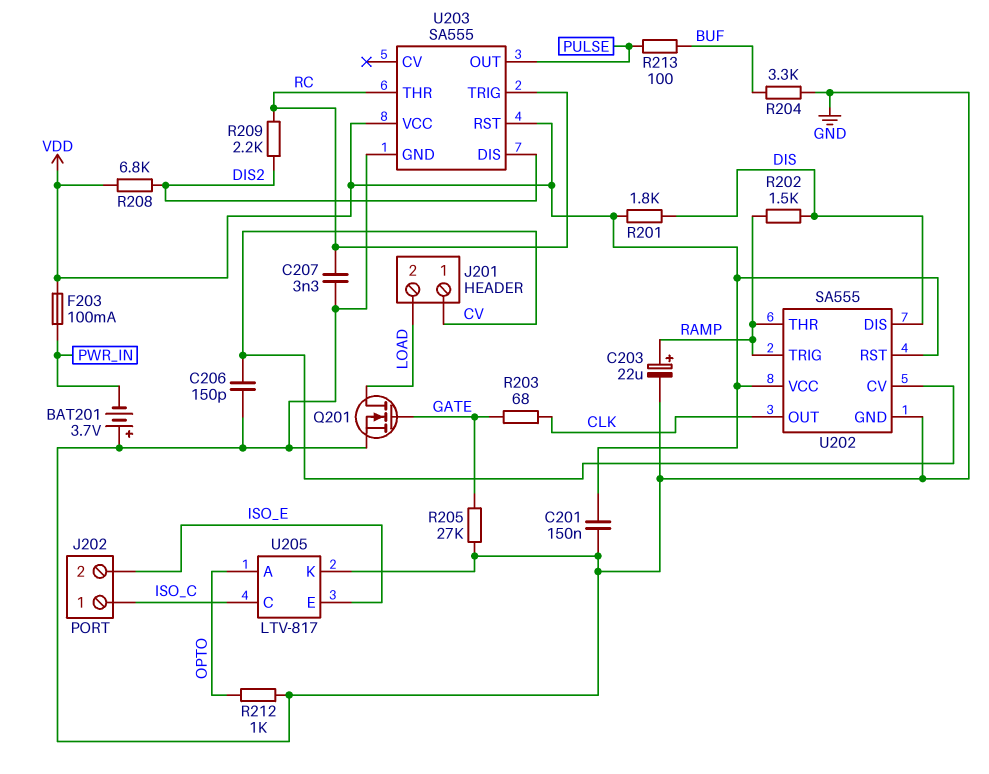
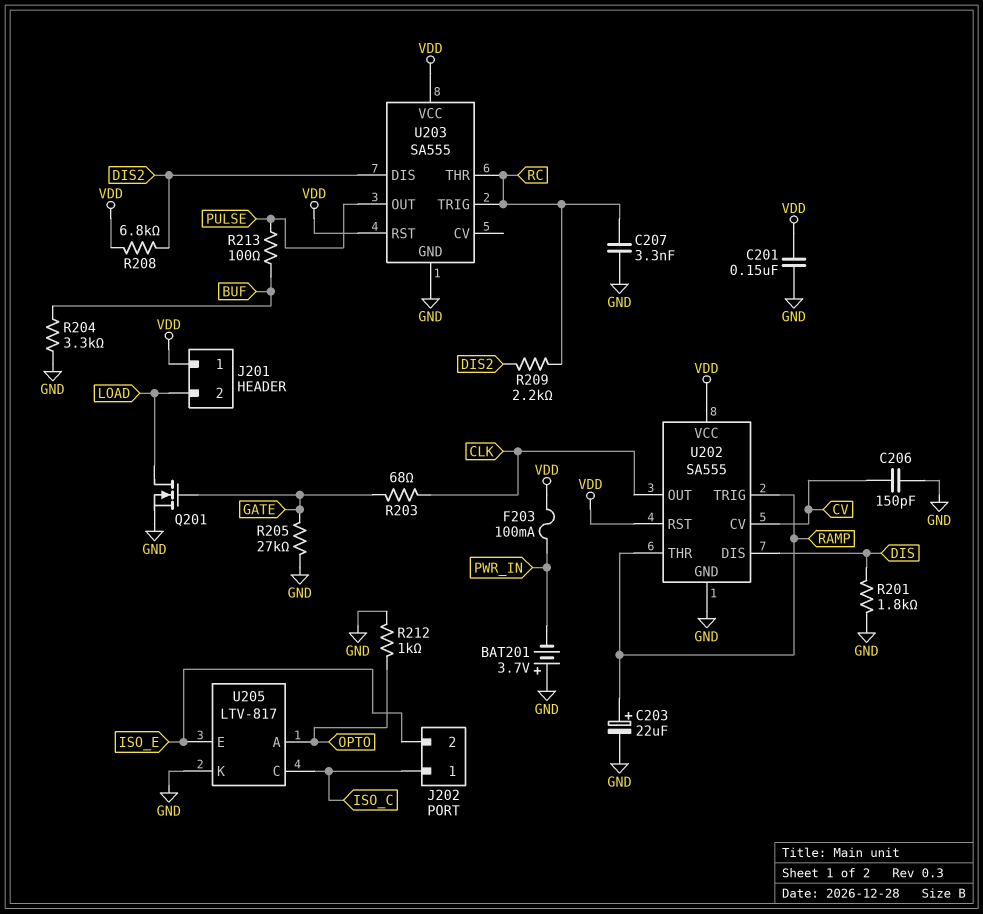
J201 pin 1: CV -> VDD
R201: 1.8k (DIS, VDD) -> 1.8k (DIS, GND)
R202: 1.5k (DIS, RAMP) -> none

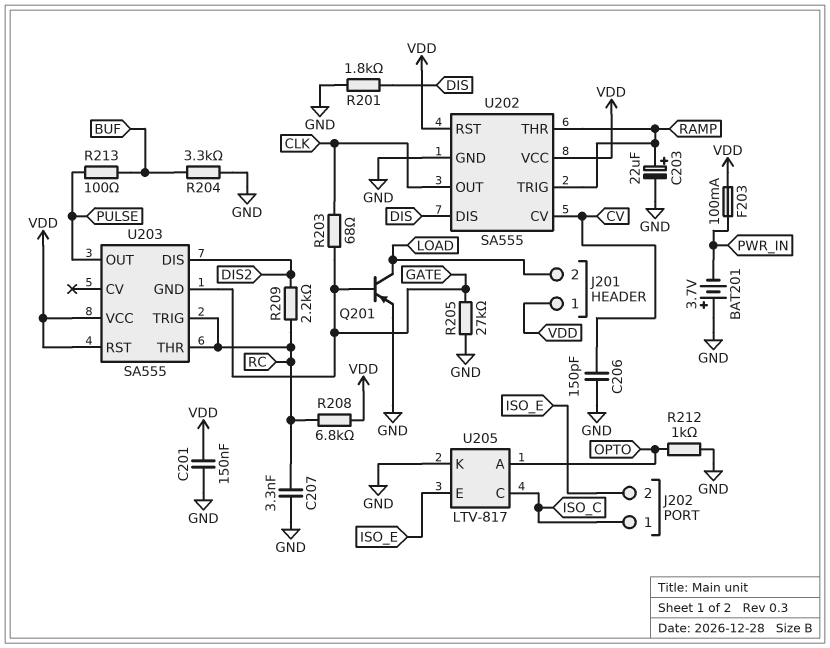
Q201: NMOS (G GATE, D LOAD, S GND) -> PNP (B GATE, C LOAD, E GND)
R208: 6.8k (DIS2, VDD) -> 6.8k (RC, VDD)
U203 pin GND: GND -> GATE

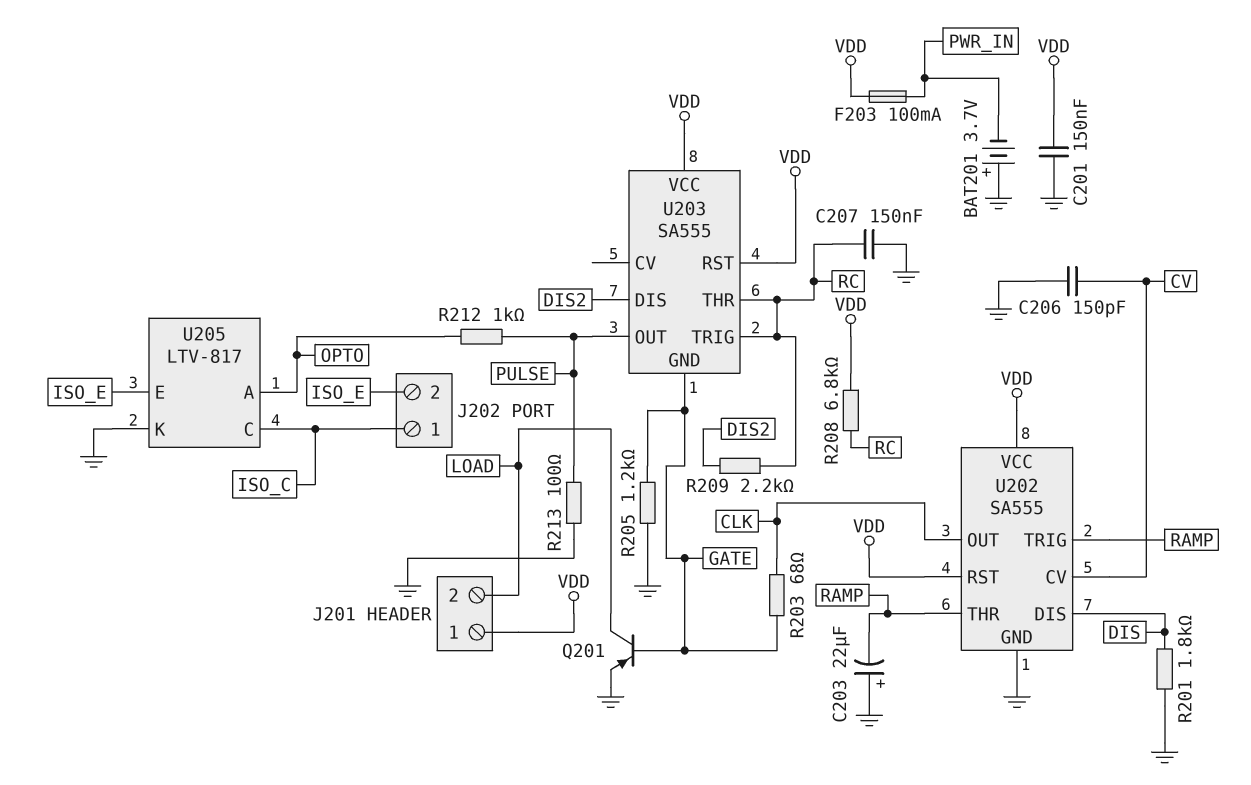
C203: 22uF (plus RAMP, minus GND) -> 22uF (plus GND, minus RAMP)
C207: 3.3nF (GND, RC) -> 150nF (GND, RC)
R204: 3.3k (BUF, GND) -> none
R205: 27k (GATE, GND) -> 1.2k (GATE, GND)
R212: 1k (GND, OPTO) -> 1k (OPTO, PULSE)
R213: 100 (BUF, PULSE) -> 100 (GND, PULSE)

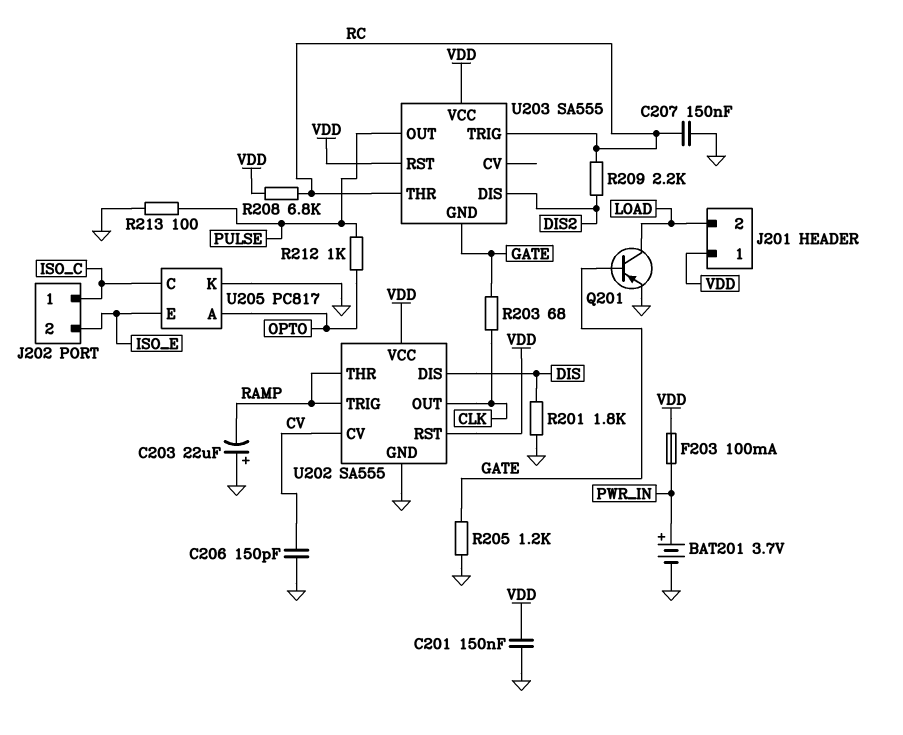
BAT201: 3.7V (plus GND, minus PWR_IN) -> 3.7V (plus PWR_IN, minus GND)
U205: LTV-817 -> PC817

